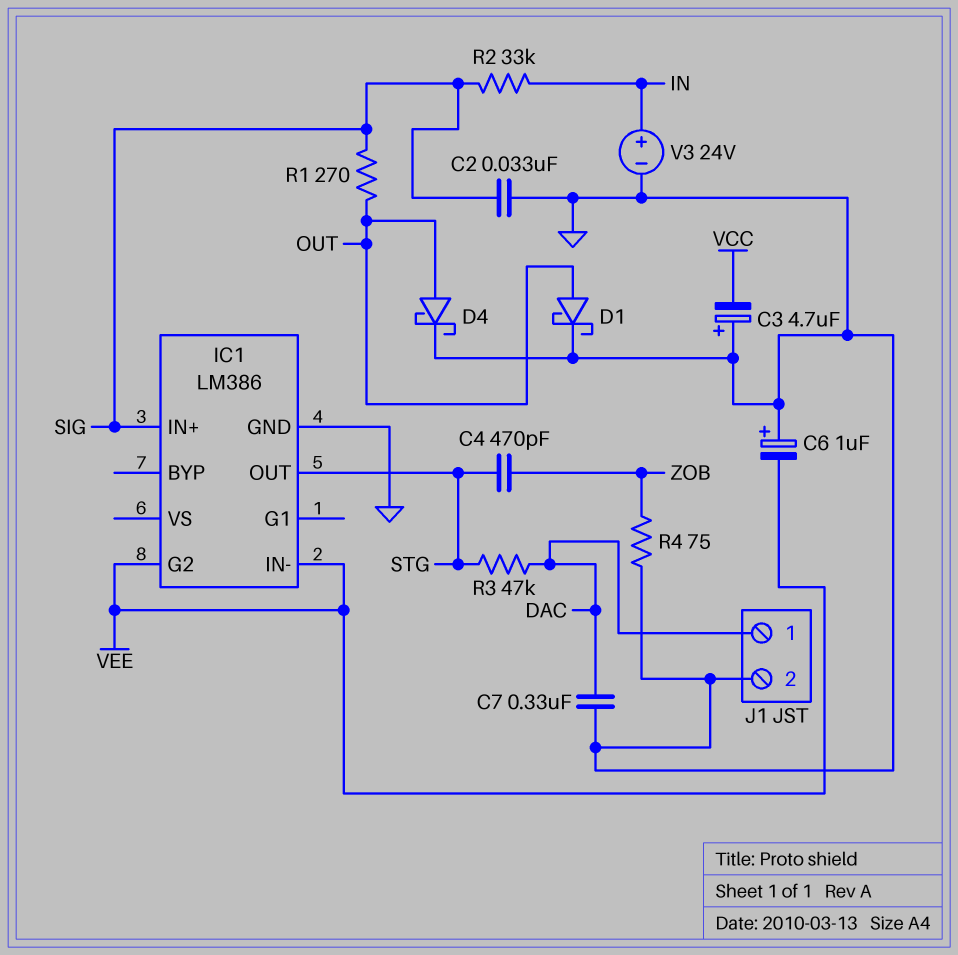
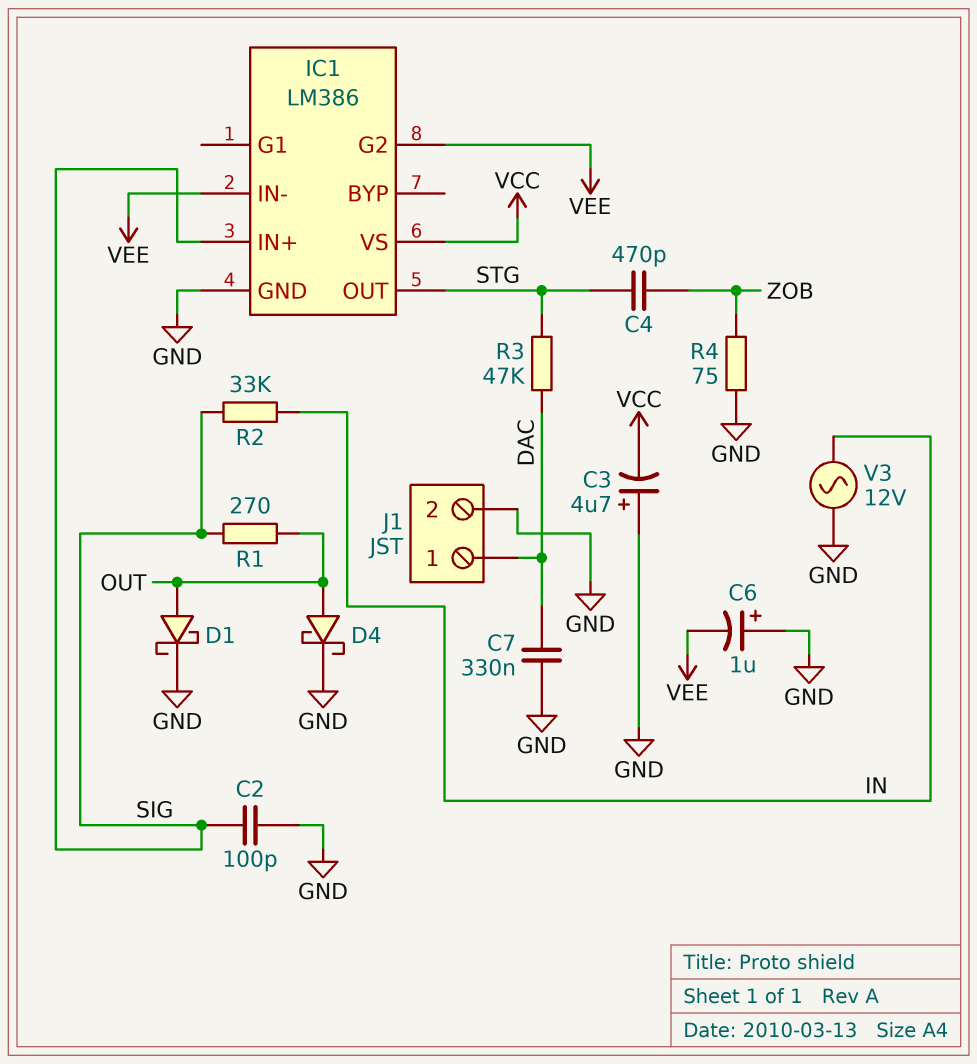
C2: 33nF (GND, SIG) -> 100pF (GND, SIG)
IC1 pin VS: none -> VCC
V3: 24V (plus IN, minus GND) -> AC 12V (GND, IN)

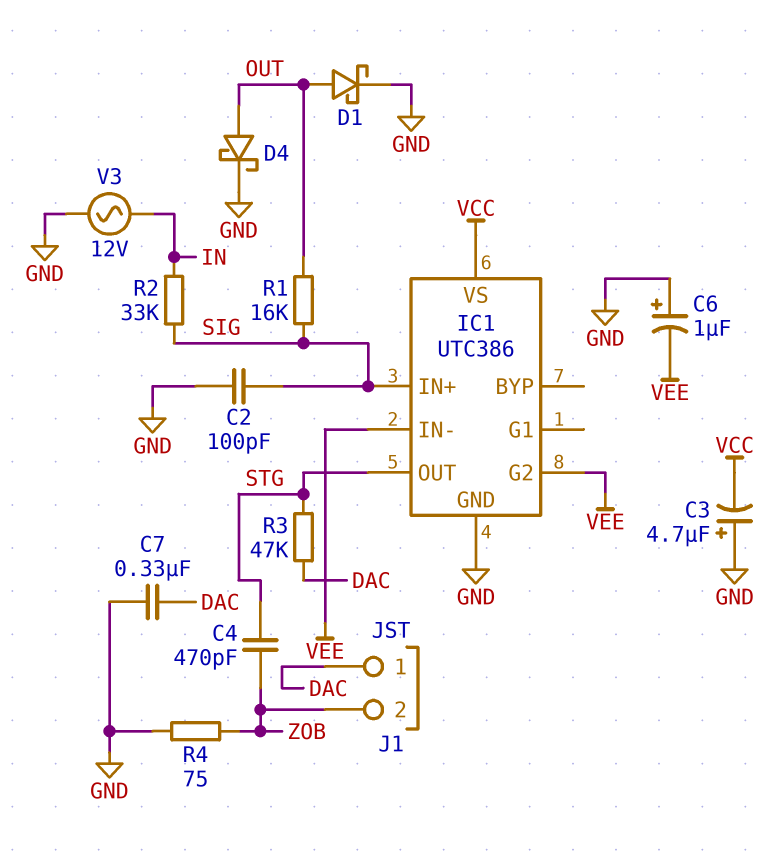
IC1: LM386 -> UTC386
J1 pin 2: GND -> ZOB
R1: 270 (OUT, SIG) -> 16k (OUT, SIG)

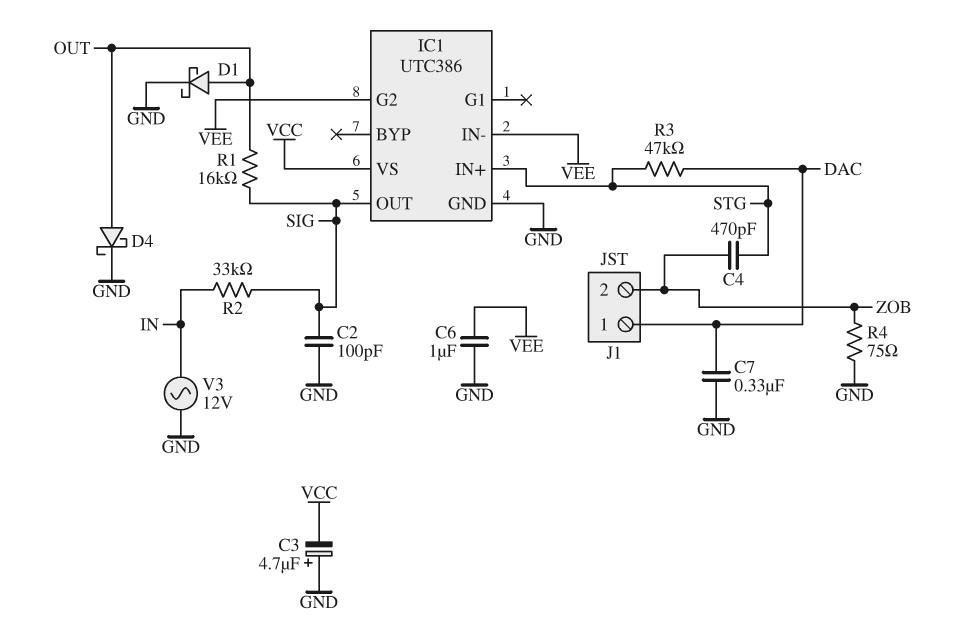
C6: 1uF (plus GND, minus VEE) -> 1uF (GND, VEE)
IC1 pin IN+: SIG -> STG
IC1 pin OUT: STG -> SIG

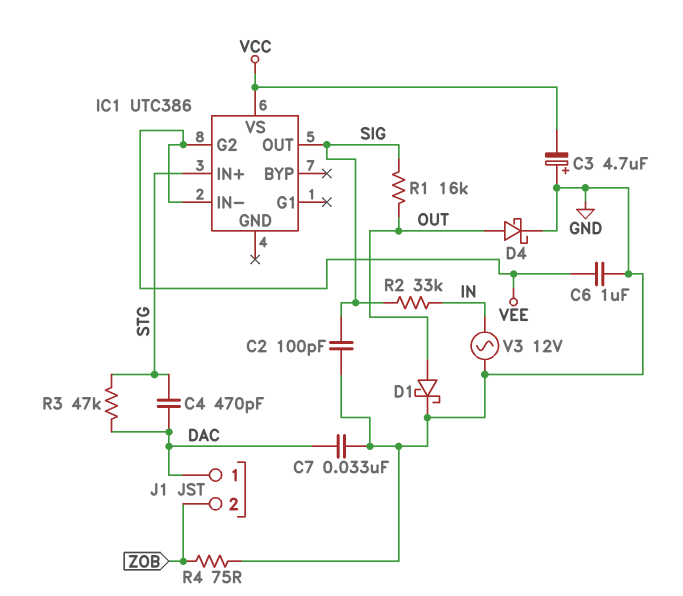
C4: 470pF (STG, ZOB) -> 470pF (DAC, STG)
C7: 330nF (DAC, GND) -> 33nF (DAC, GND)
IC1 pin GND: GND -> none

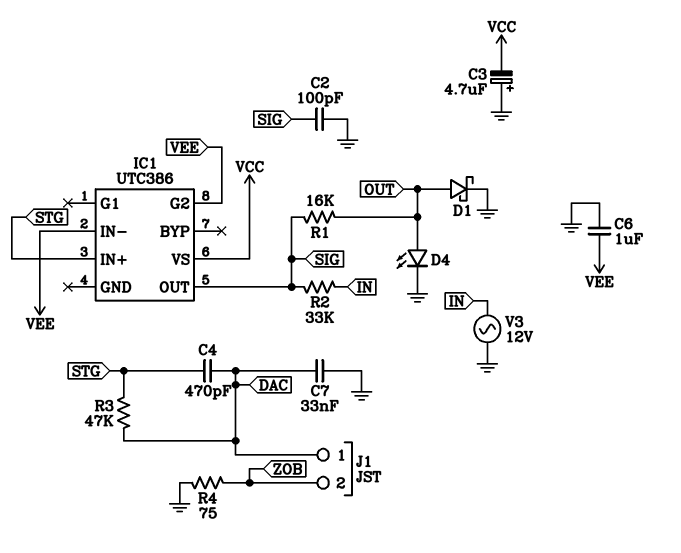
D4: schottky (A OUT, K GND) -> LED (A OUT, K GND)

